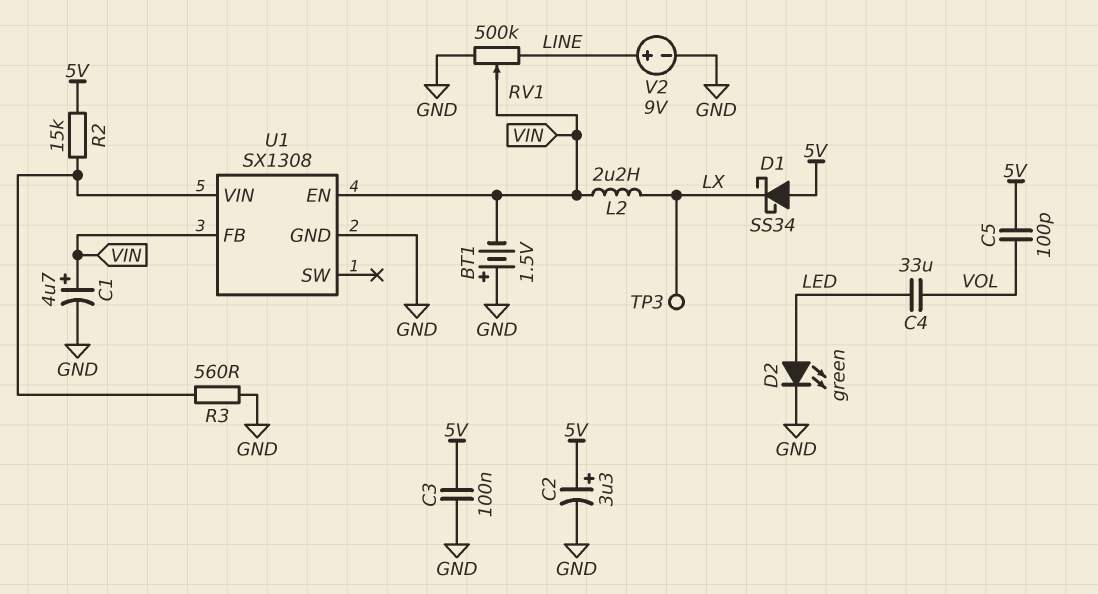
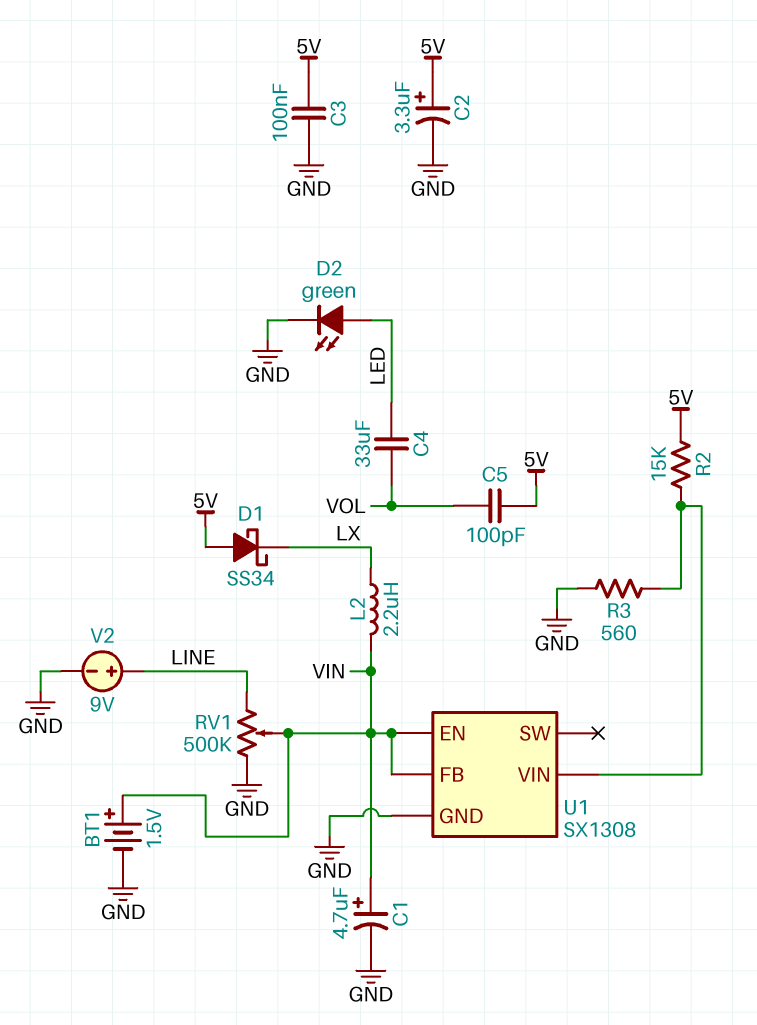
BT1: 1.5V (plus GND, minus VIN) -> 1.5V (plus VIN, minus GND)
TP3: test point (LX) -> none

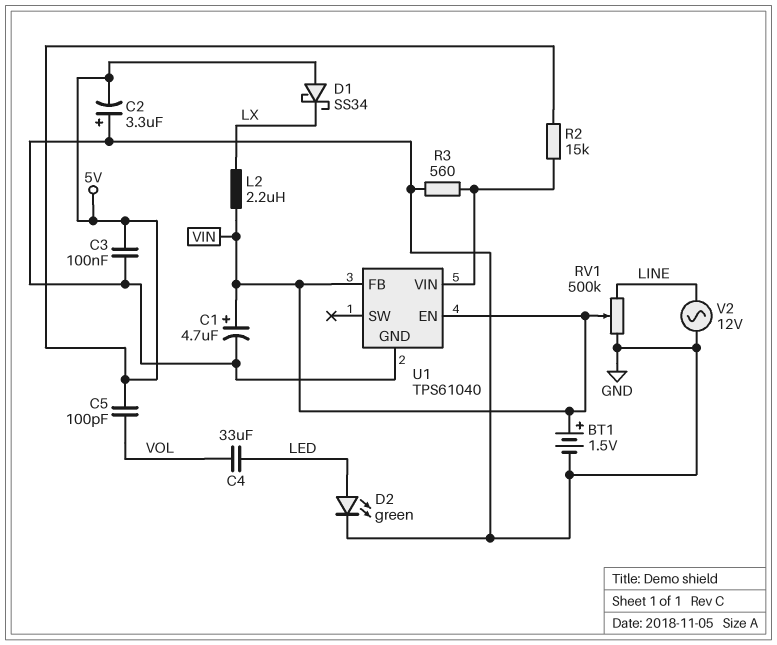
C2: 3.3uF (plus 5V, minus GND) -> 3.3uF (plus GND, minus 5V)
U1: SX1308 -> TPS61040
V2: 9V (plus LINE, minus GND) -> AC 12V (GND, LINE)

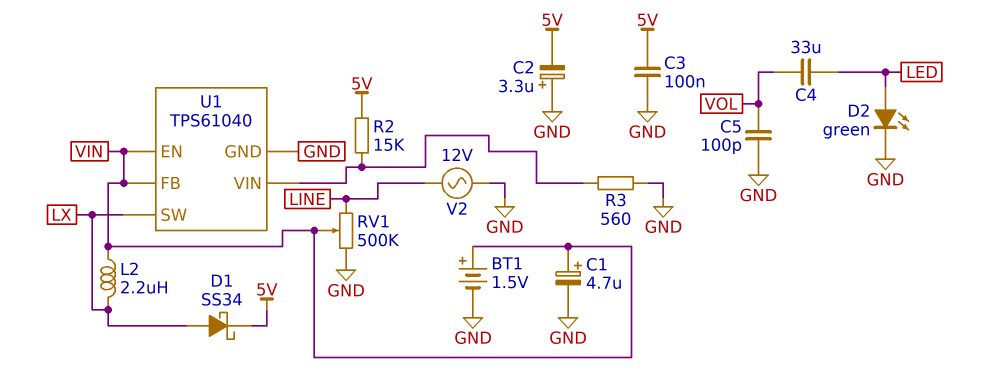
C5: 100pF (5V, VOL) -> 100pF (GND, VOL)
D1: schottky SS34 (A 5V, K LX) -> schottky SS34 (A LX, K 5V)
U1 pin SW: none -> LX

